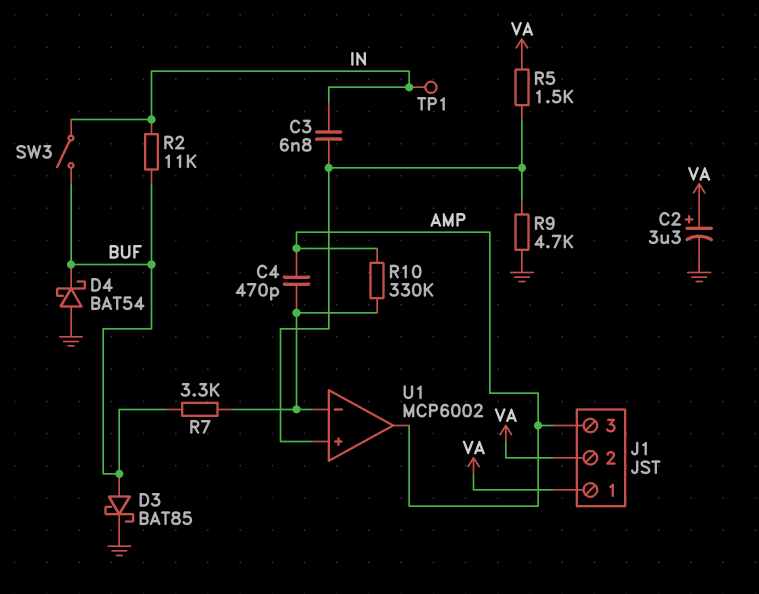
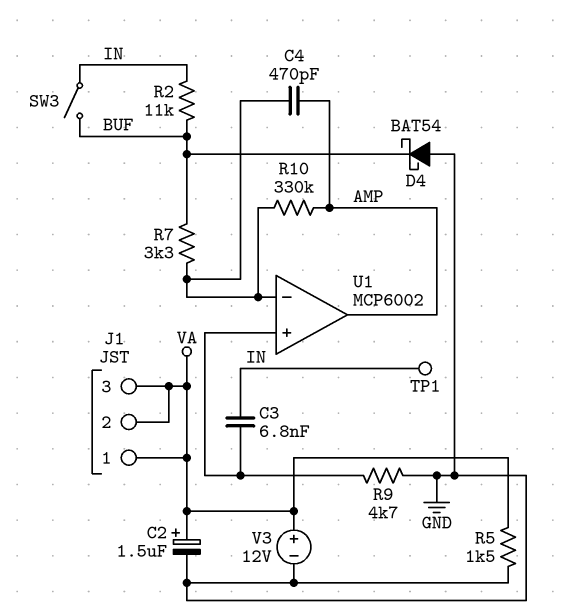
C2: 3.3uF (plus VA, minus GND) -> 1.5uF (plus VA, minus GND)
D3: schottky BAT85 (A BUF, K GND) -> none
J1 pin 3: AMP -> VA
R5: 1.5k (U1/in+, VA) -> 1.5k (GND, VA)
V3: none -> 12V (plus VA, minus GND)

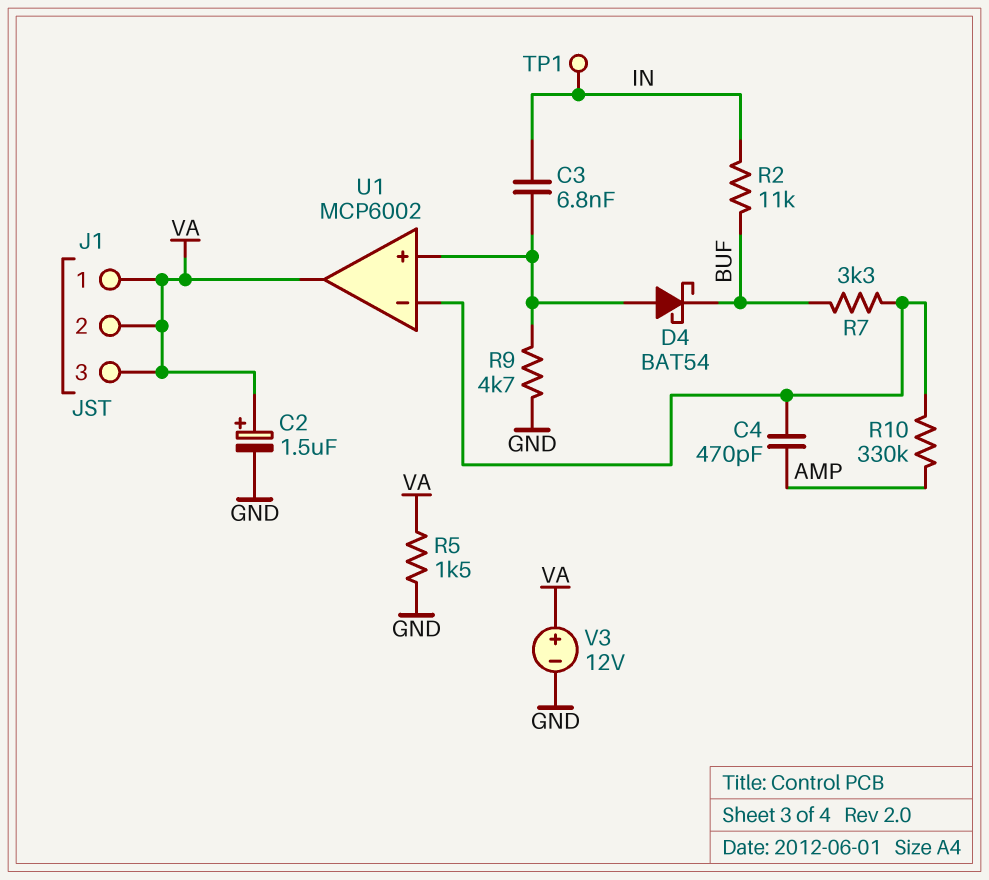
D4: schottky BAT54 (A GND, K BUF) -> schottky BAT54 (A U1/in+, K BUF)
SW3: switch (BUF, IN) -> none
U1 pin out: AMP -> VA

